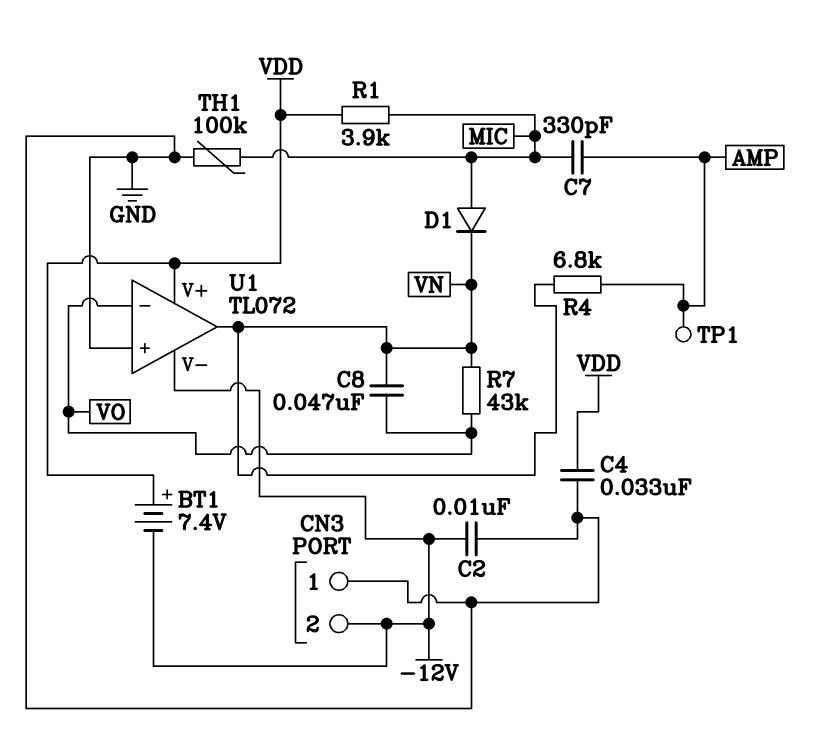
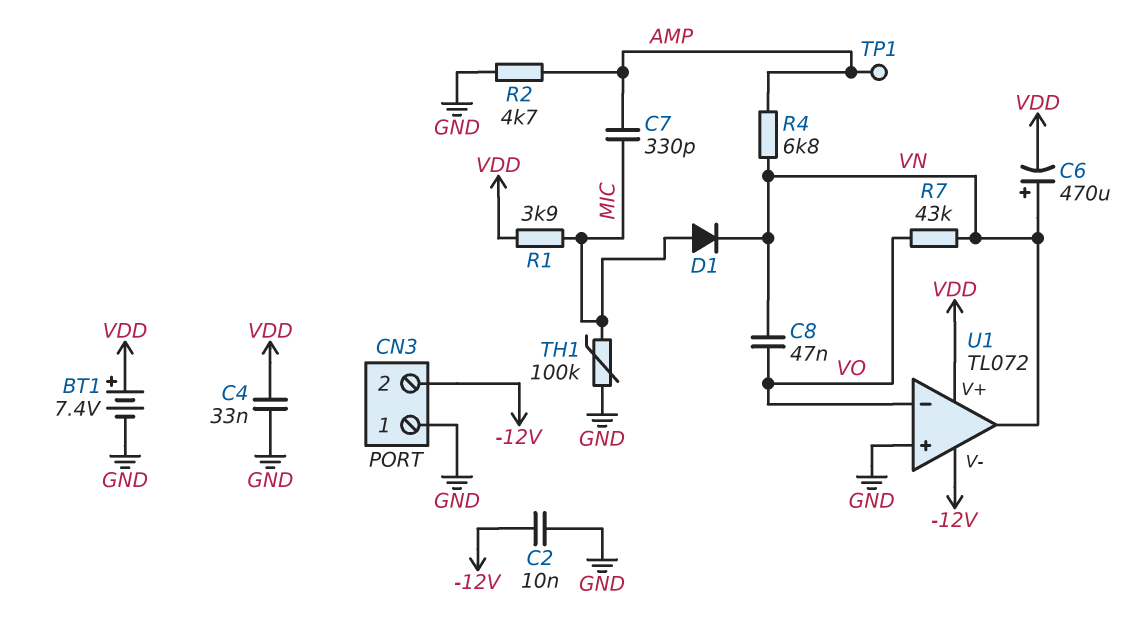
BT1: 7.4V (plus VDD, minus -12V) -> 7.4V (plus VDD, minus GND)
C6: none -> 470uF (plus VN, minus VDD)
R2: none -> 4.7k (AMP, GND)

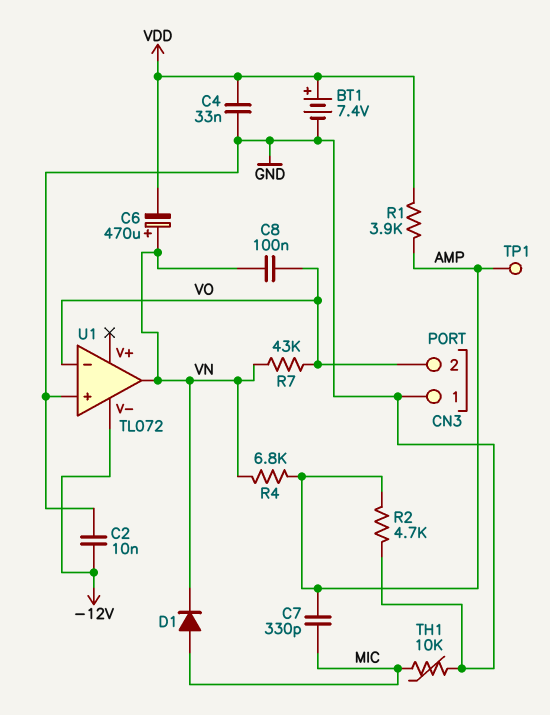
C8: 47nF (VN, VO) -> 100nF (VN, VO)
CN3 pin 2: -12V -> VO
R1: 3.9k (MIC, VDD) -> 3.9k (AMP, VDD)
TH1: 100k (GND, MIC) -> 10k (GND, MIC)
U1 pin V+: VDD -> none

